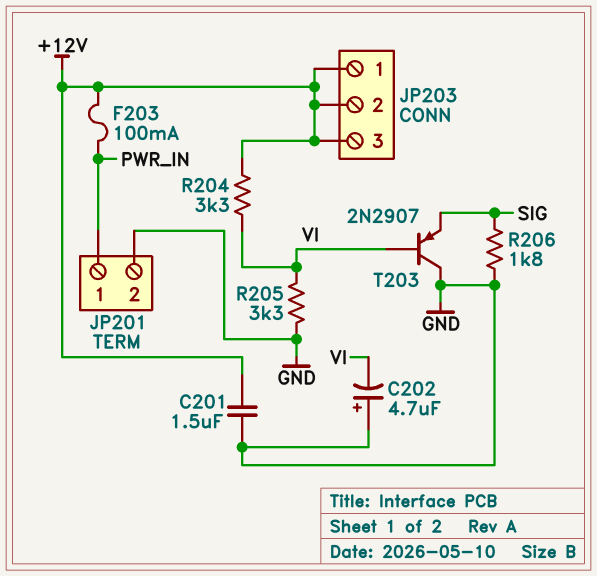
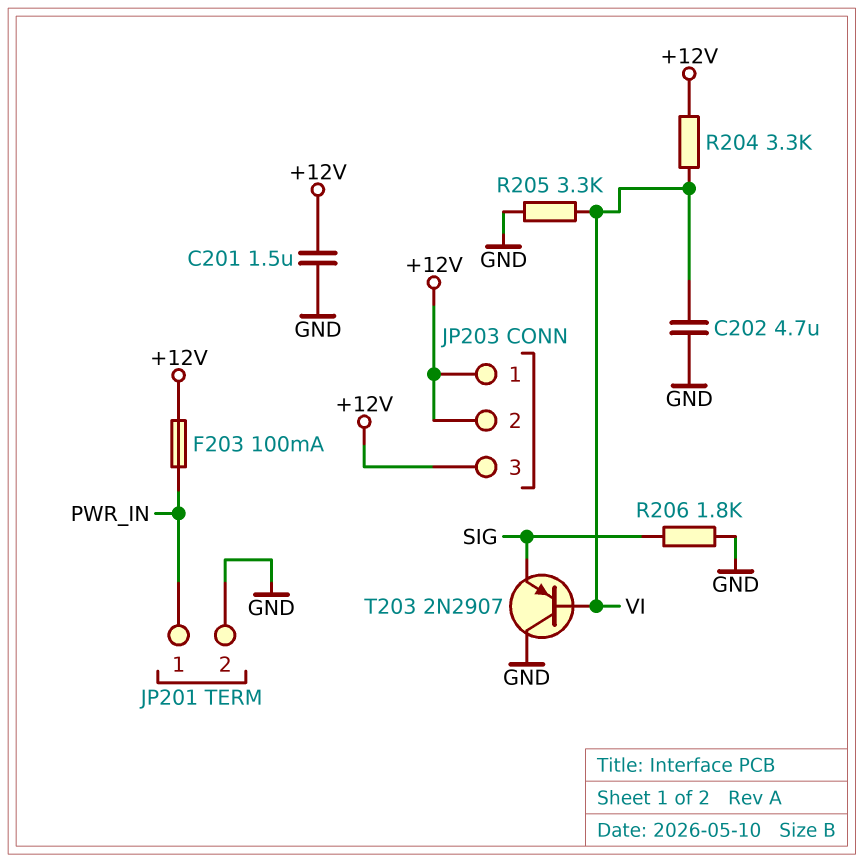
C202: 4.7uF (plus GND, minus VI) -> 4.7uF (GND, VI)

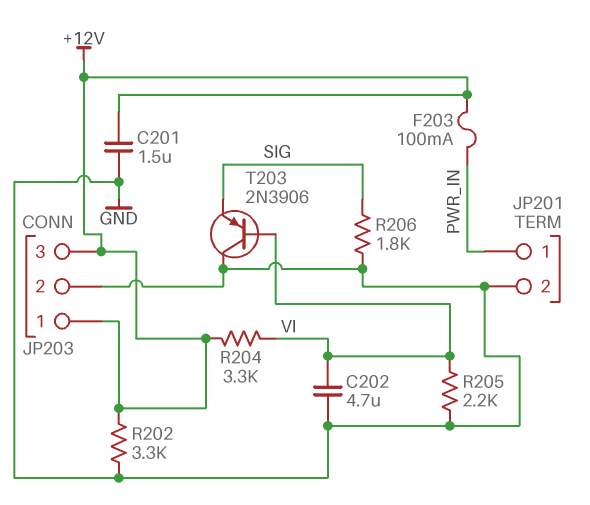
JP203 pin 2: +12V -> GND
R202: none -> 3.3k (+12V, GND)
R205: 3.3k (GND, VI) -> 2.2k (GND, VI)
T203: PNP 2N2907 (B VI, C GND, E SIG) -> PNP 2N3906 (B VI, C GND, E SIG)

